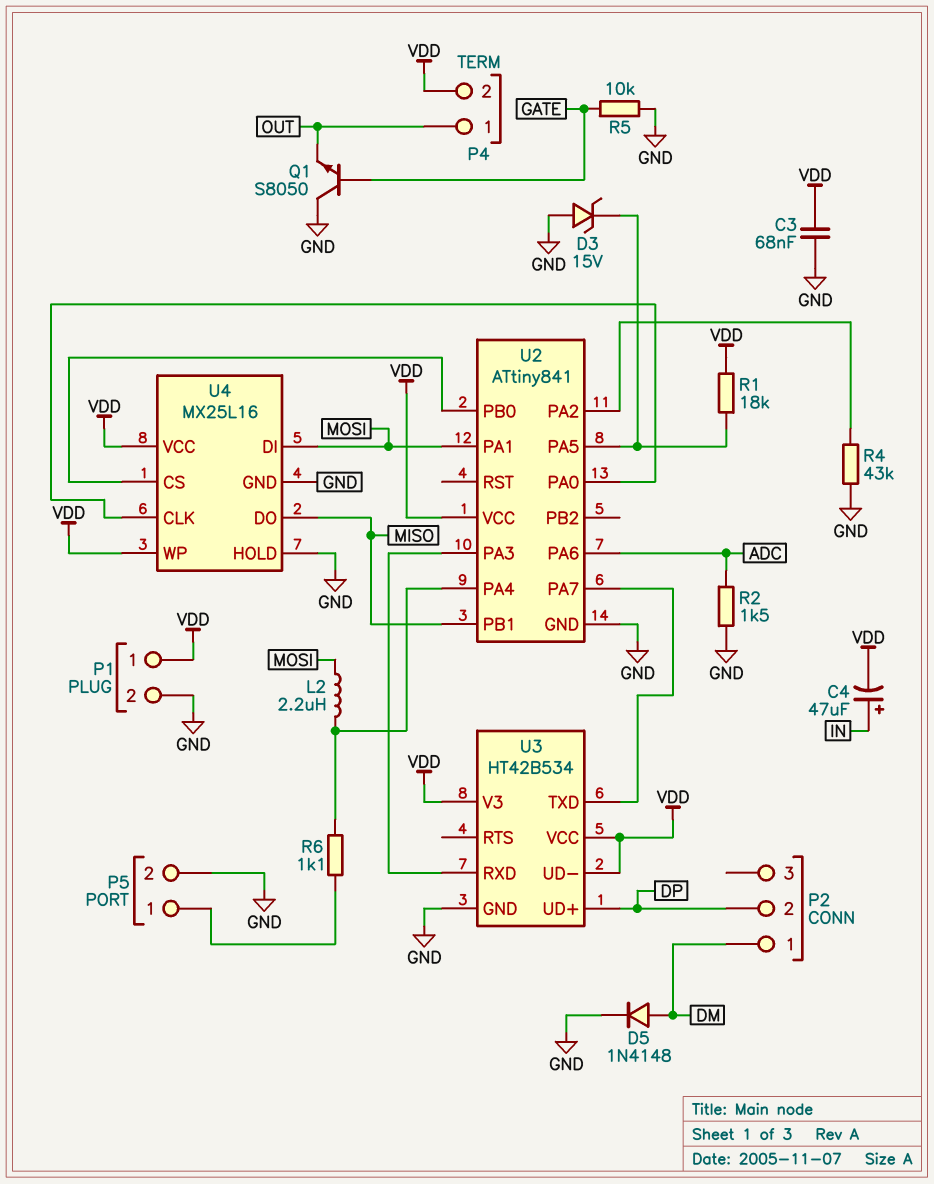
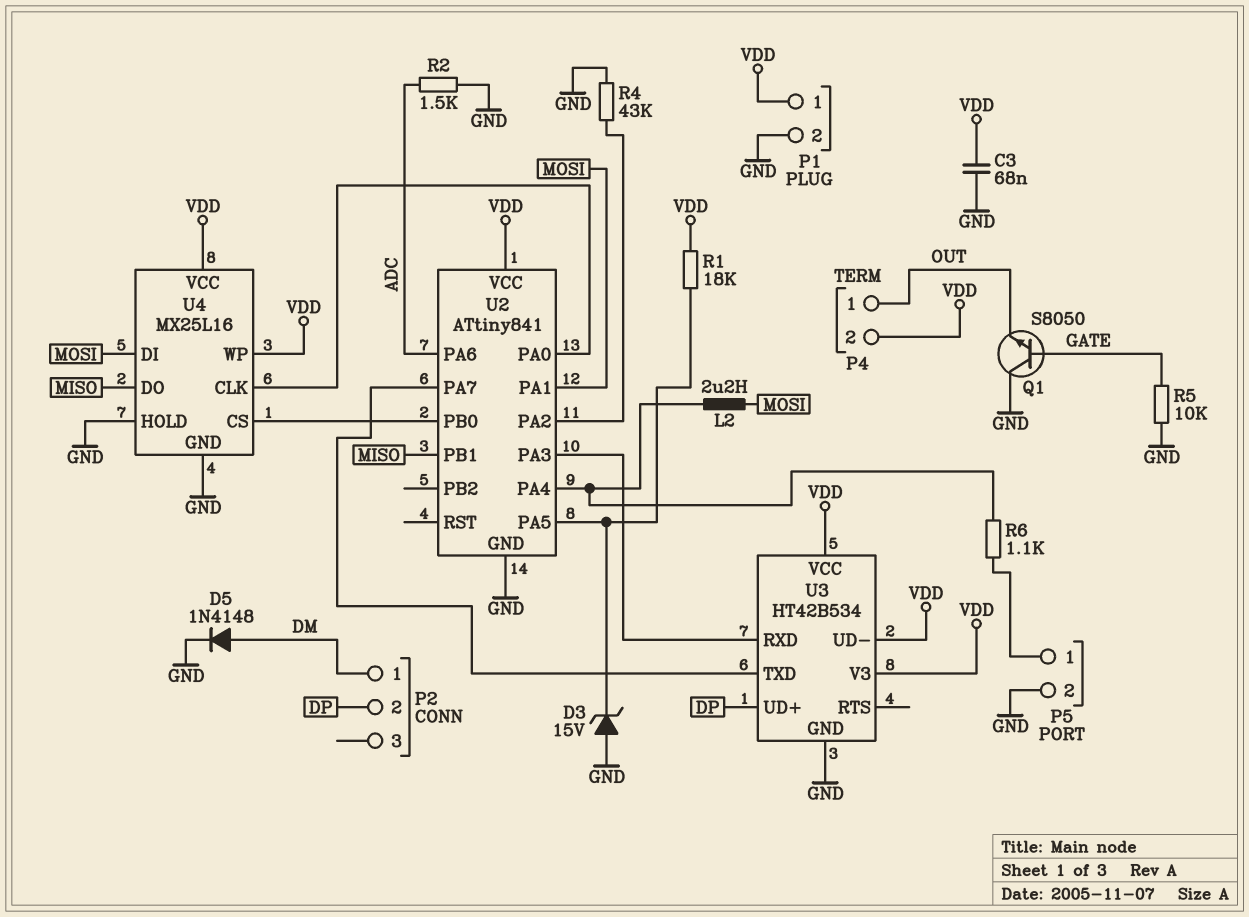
C4: 47uF (plus IN, minus VDD) -> none

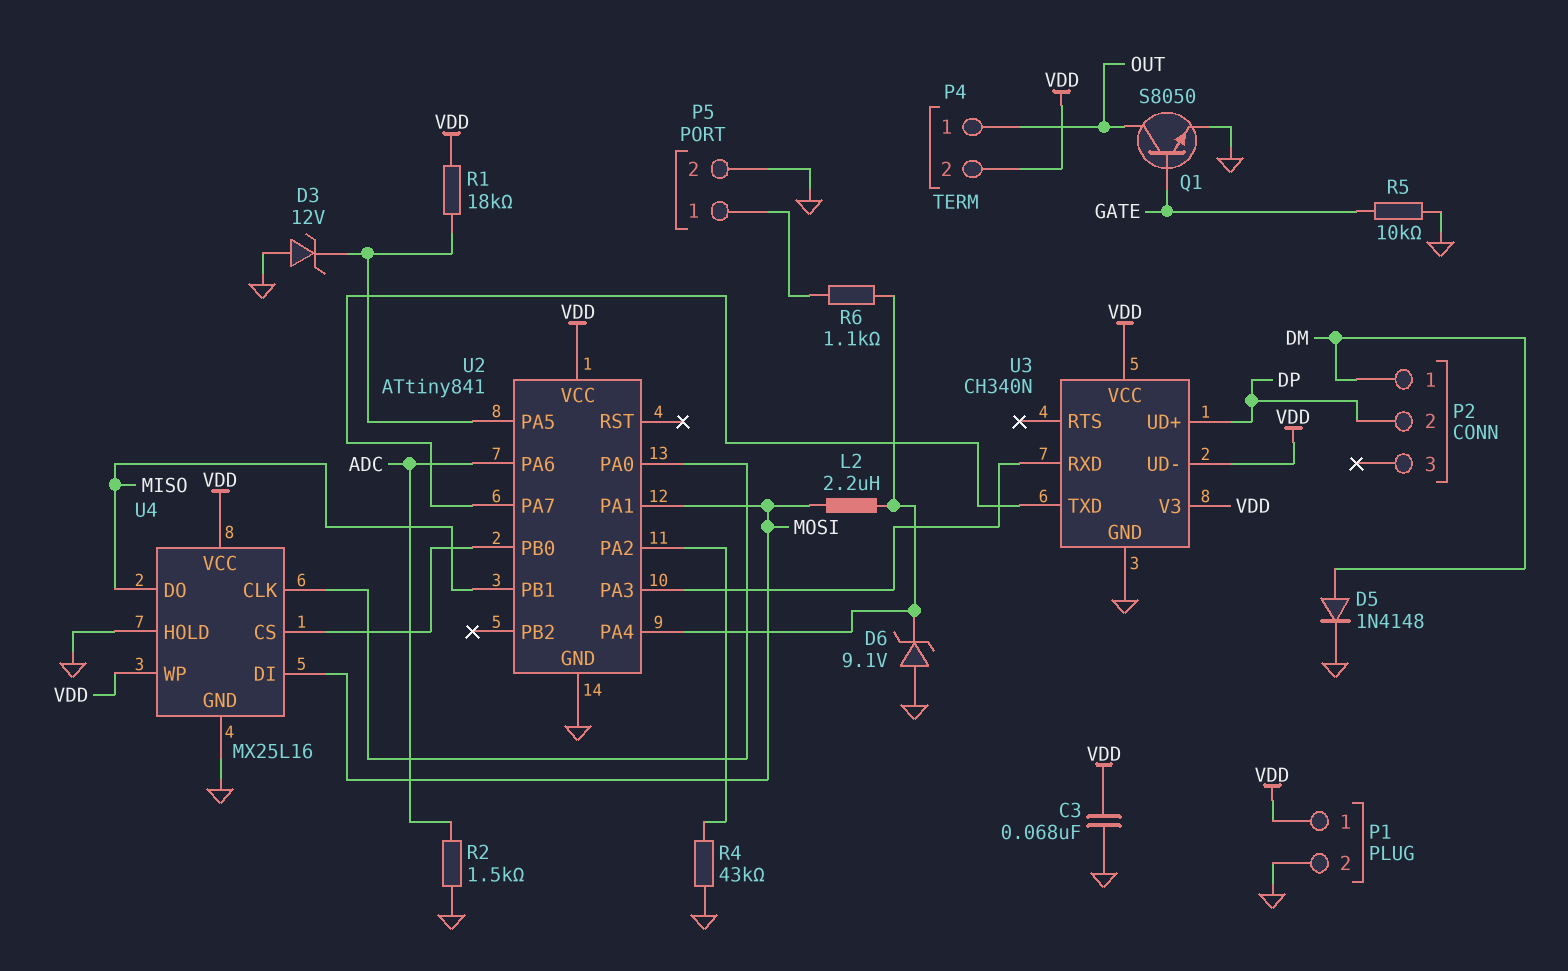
D3: zener 15V (A GND, K U2/PA5) -> zener 12V (A GND, K U2/PA5)
D6: none -> zener 9.1V (A GND, K U2/PA4)
Q1: NPN S8050 (B GATE, C GND, E OUT) -> NPN S8050 (B GATE, C OUT, E GND)
U3: HT42B534 -> CH340N

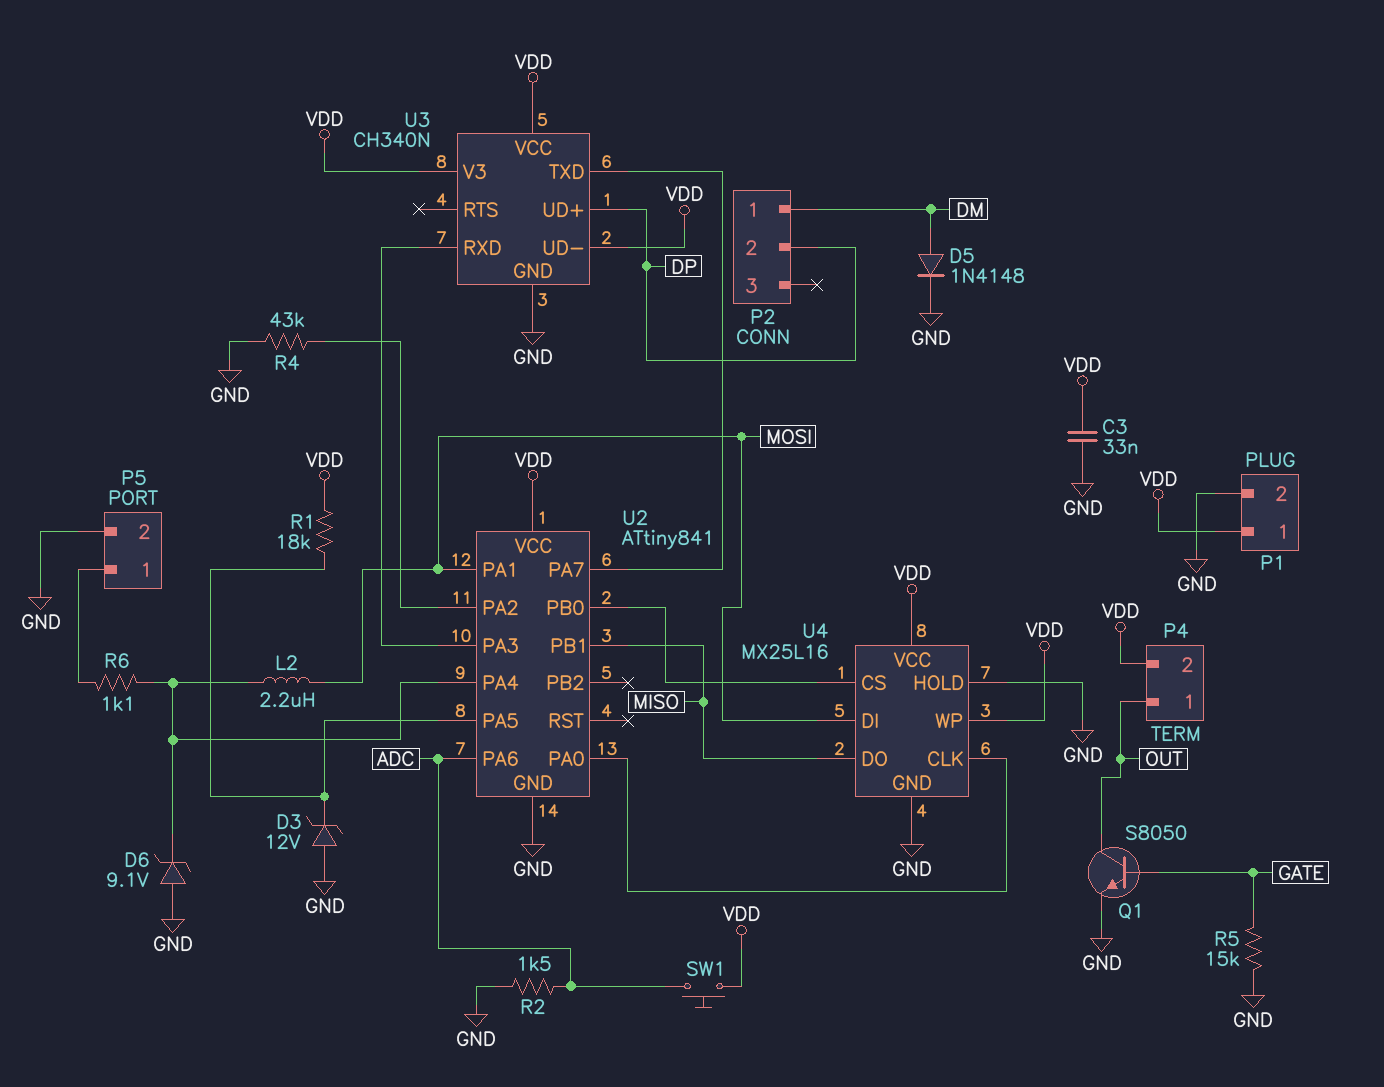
C3: 68nF (GND, VDD) -> 33nF (GND, VDD)
R5: 10k (GATE, GND) -> 15k (GATE, GND)
SW1: none -> button (ADC, VDD)

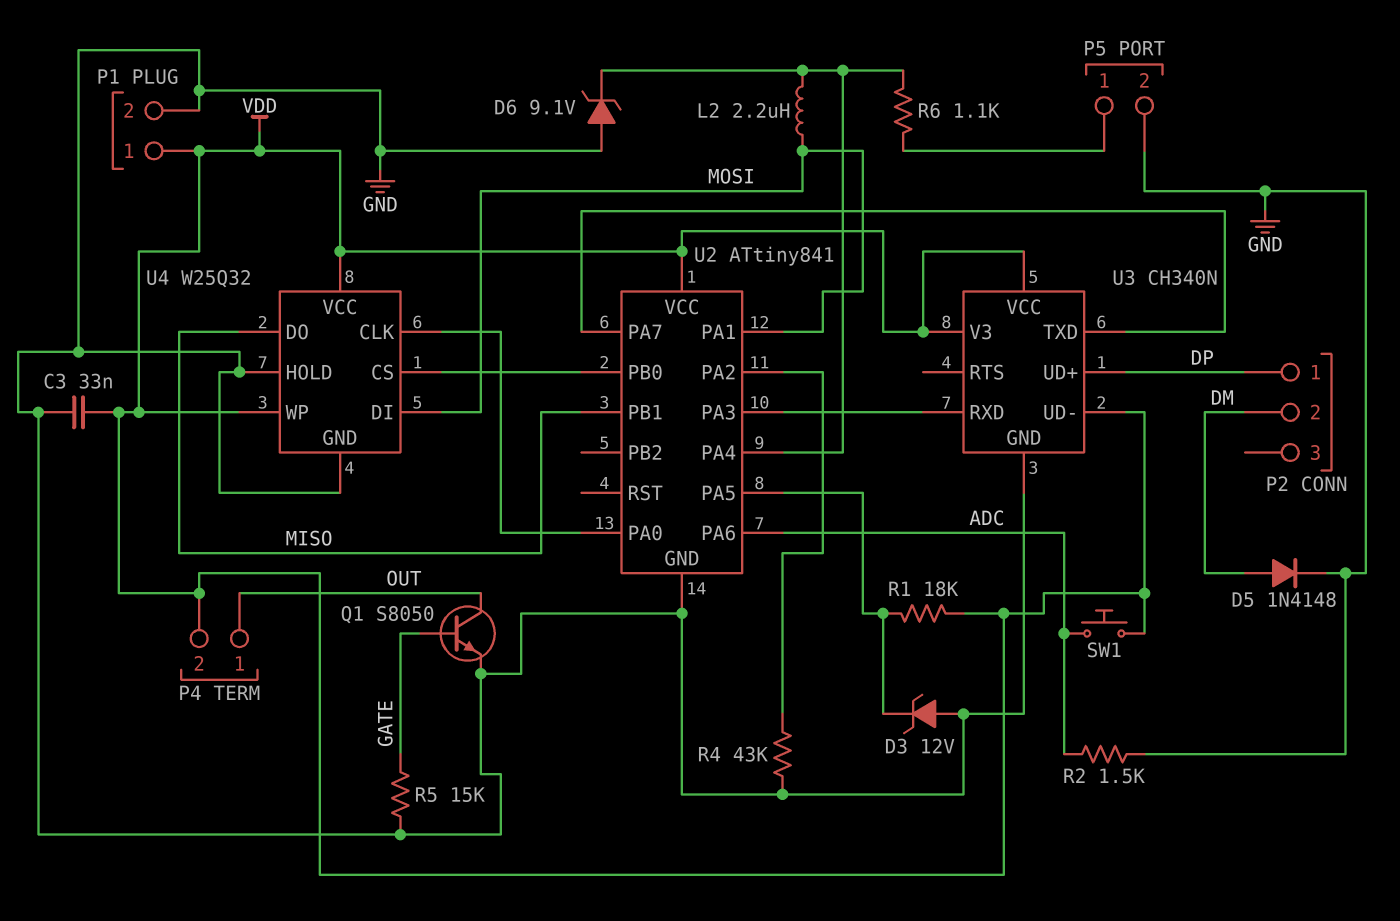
P2 pin 1: DM -> DP
P2 pin 2: DP -> DM
U4: MX25L16 -> W25Q32

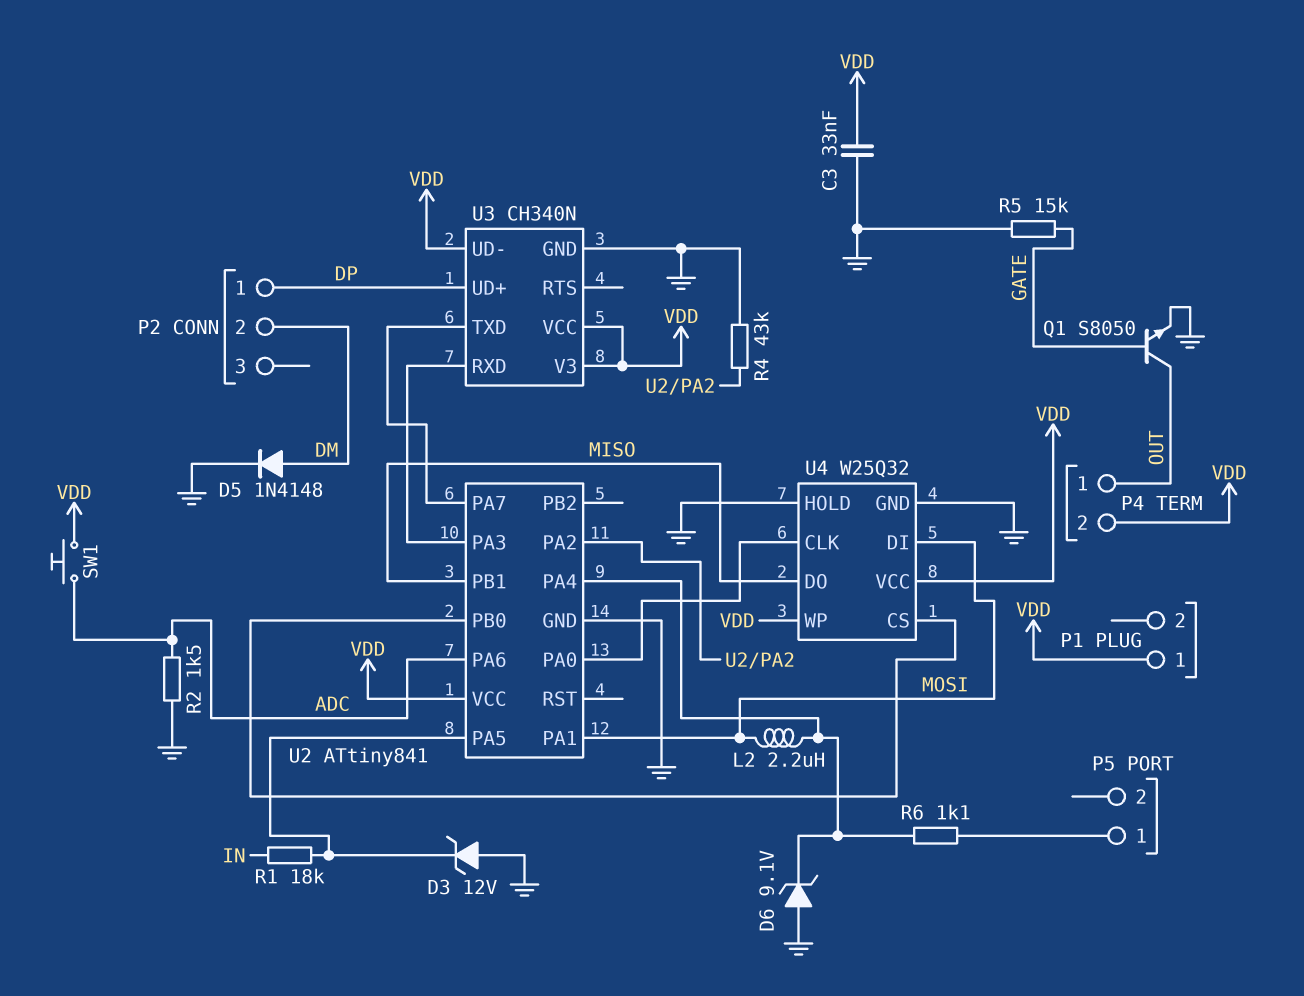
P1 pin 2: GND -> none
P5 pin 2: GND -> none
R1: 18k (U2/PA5, VDD) -> 18k (IN, U2/PA5)

